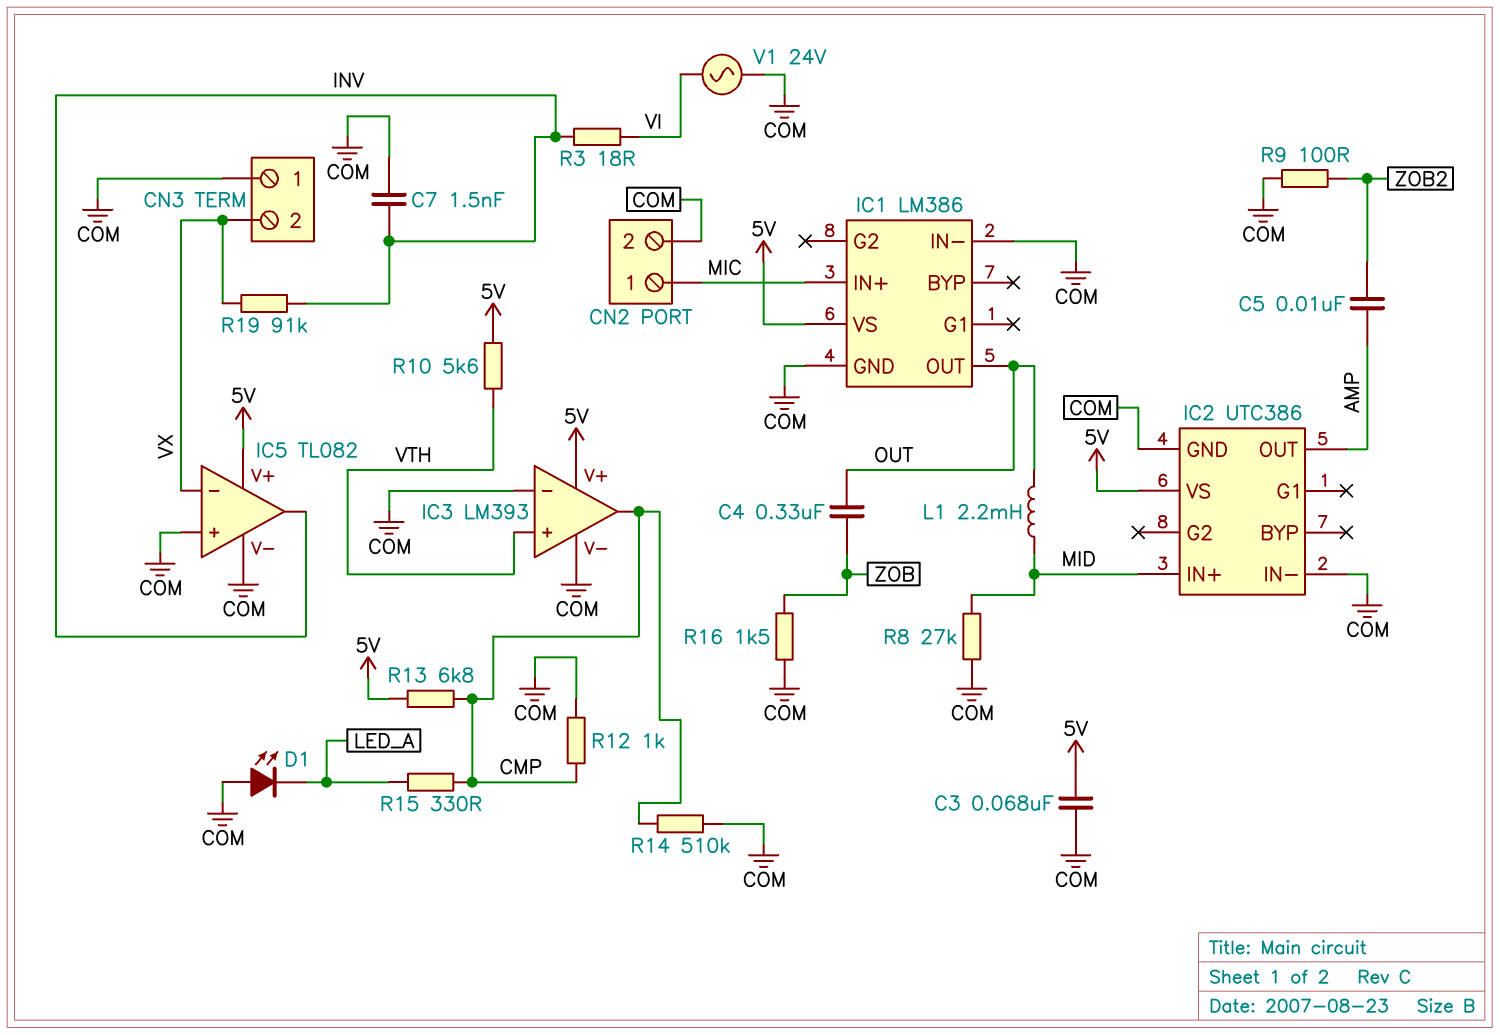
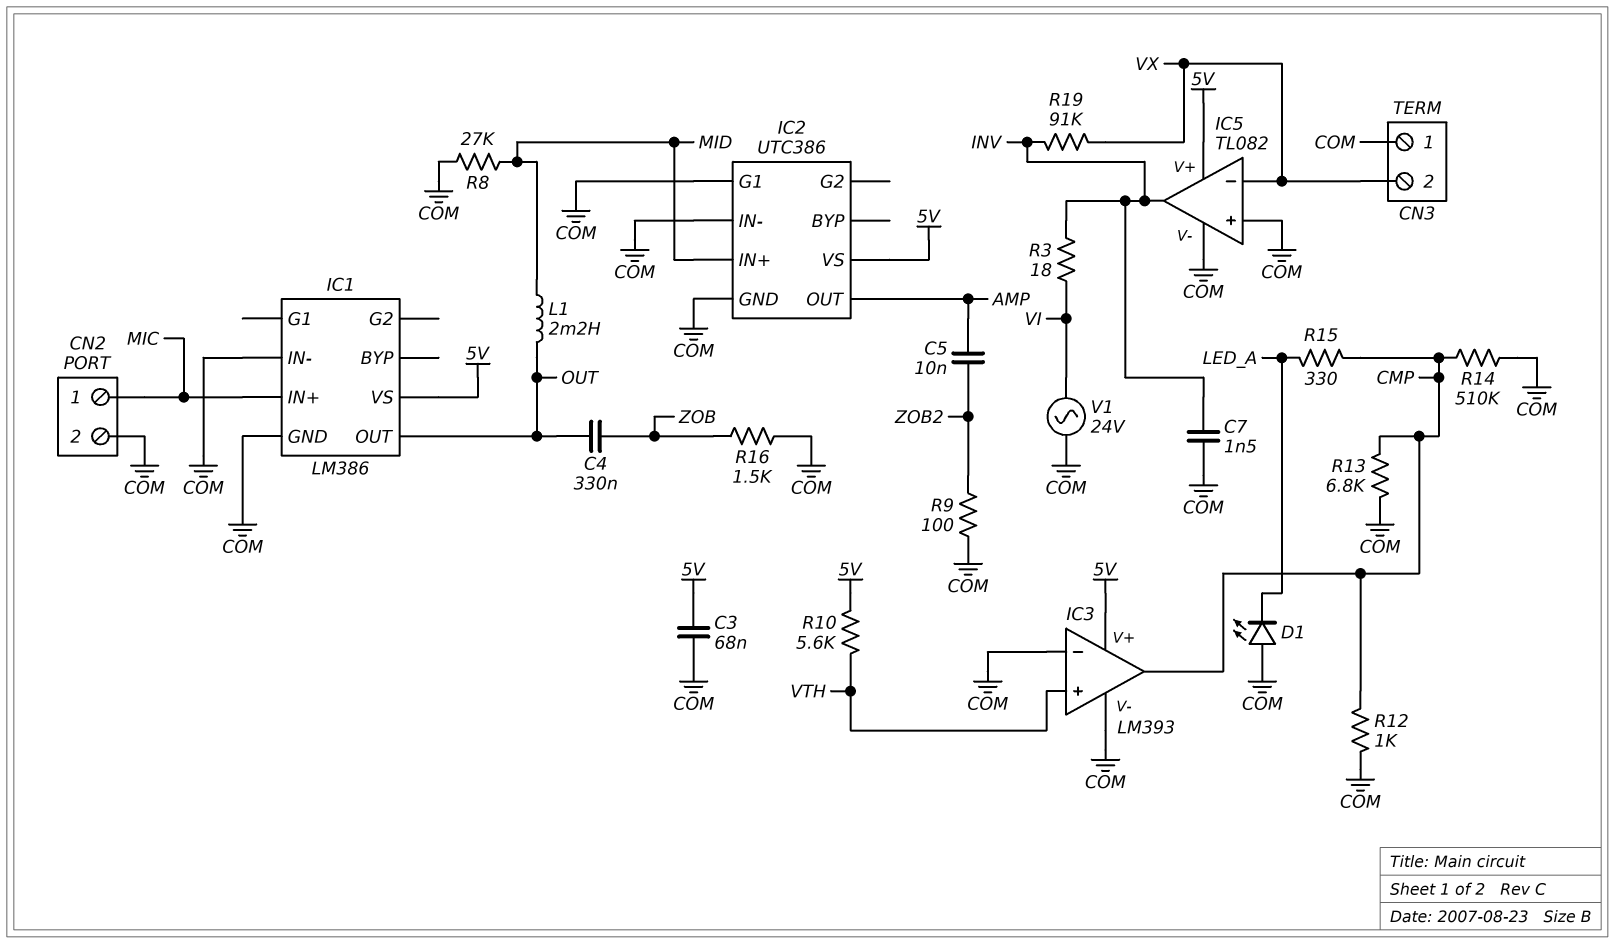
IC2 pin G1: none -> COM
R13: 6.8k (5V, CMP) -> 6.8k (CMP, COM)

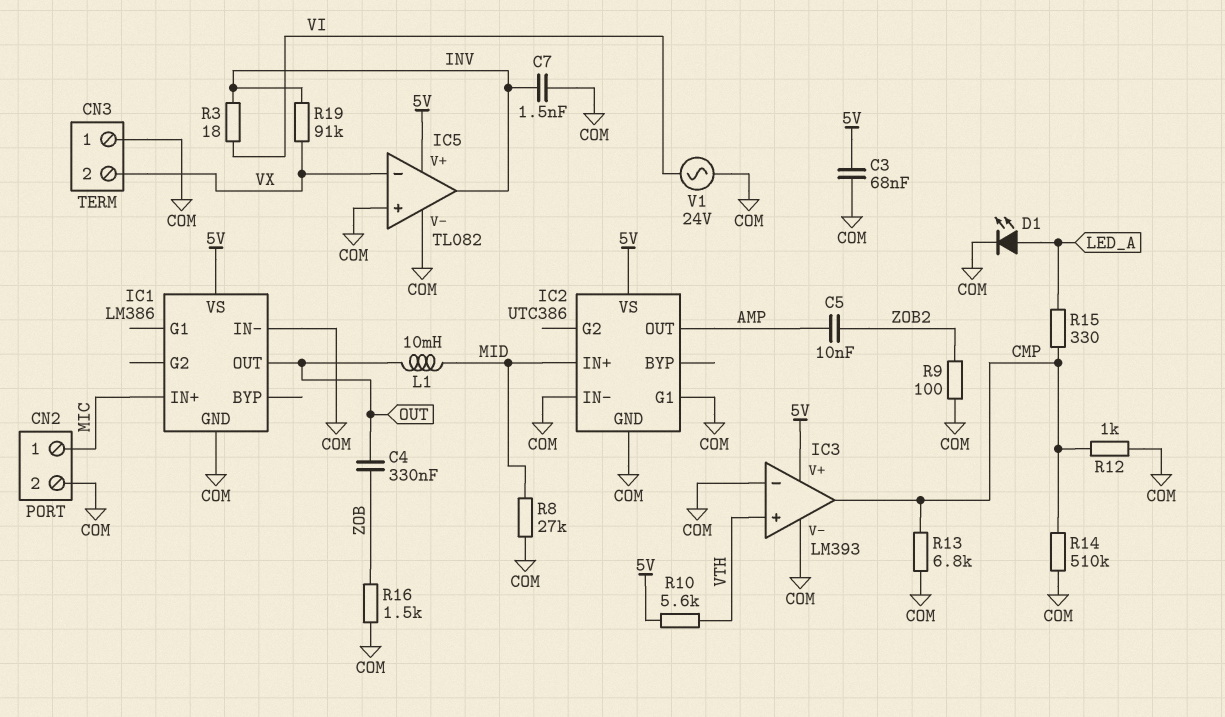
D1: LED (A COM, K LED_A) -> LED (A LED_A, K COM)
L1: 2.2mH (MID, OUT) -> 10mH (MID, OUT)

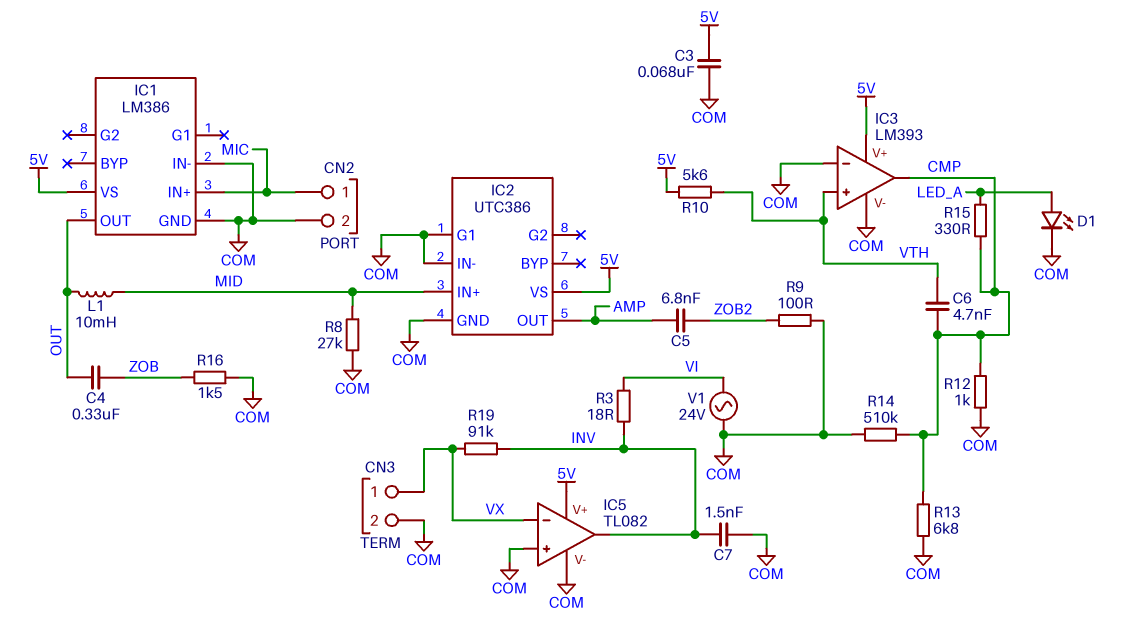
C5: 10nF (AMP, ZOB2) -> 6.8nF (AMP, ZOB2)
C6: none -> 4.7nF (CMP, VTH)
CN3 pin 1: COM -> VX
CN3 pin 2: VX -> COM

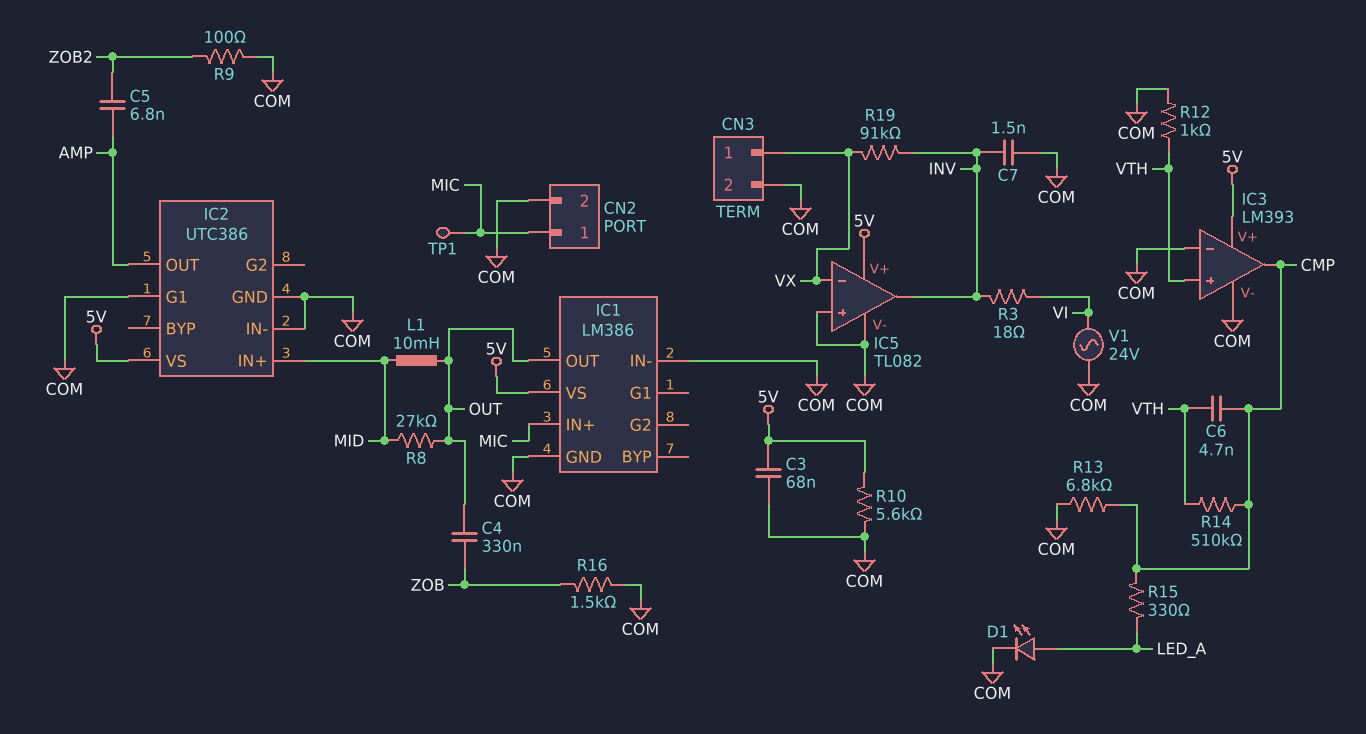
R8: 27k (COM, MID) -> 27k (MID, OUT)
R10: 5.6k (5V, VTH) -> 5.6k (5V, COM)
R12: 1k (CMP, COM) -> 1k (COM, VTH)
R14: 510k (CMP, COM) -> 510k (CMP, VTH)
TP1: none -> test point (MIC)

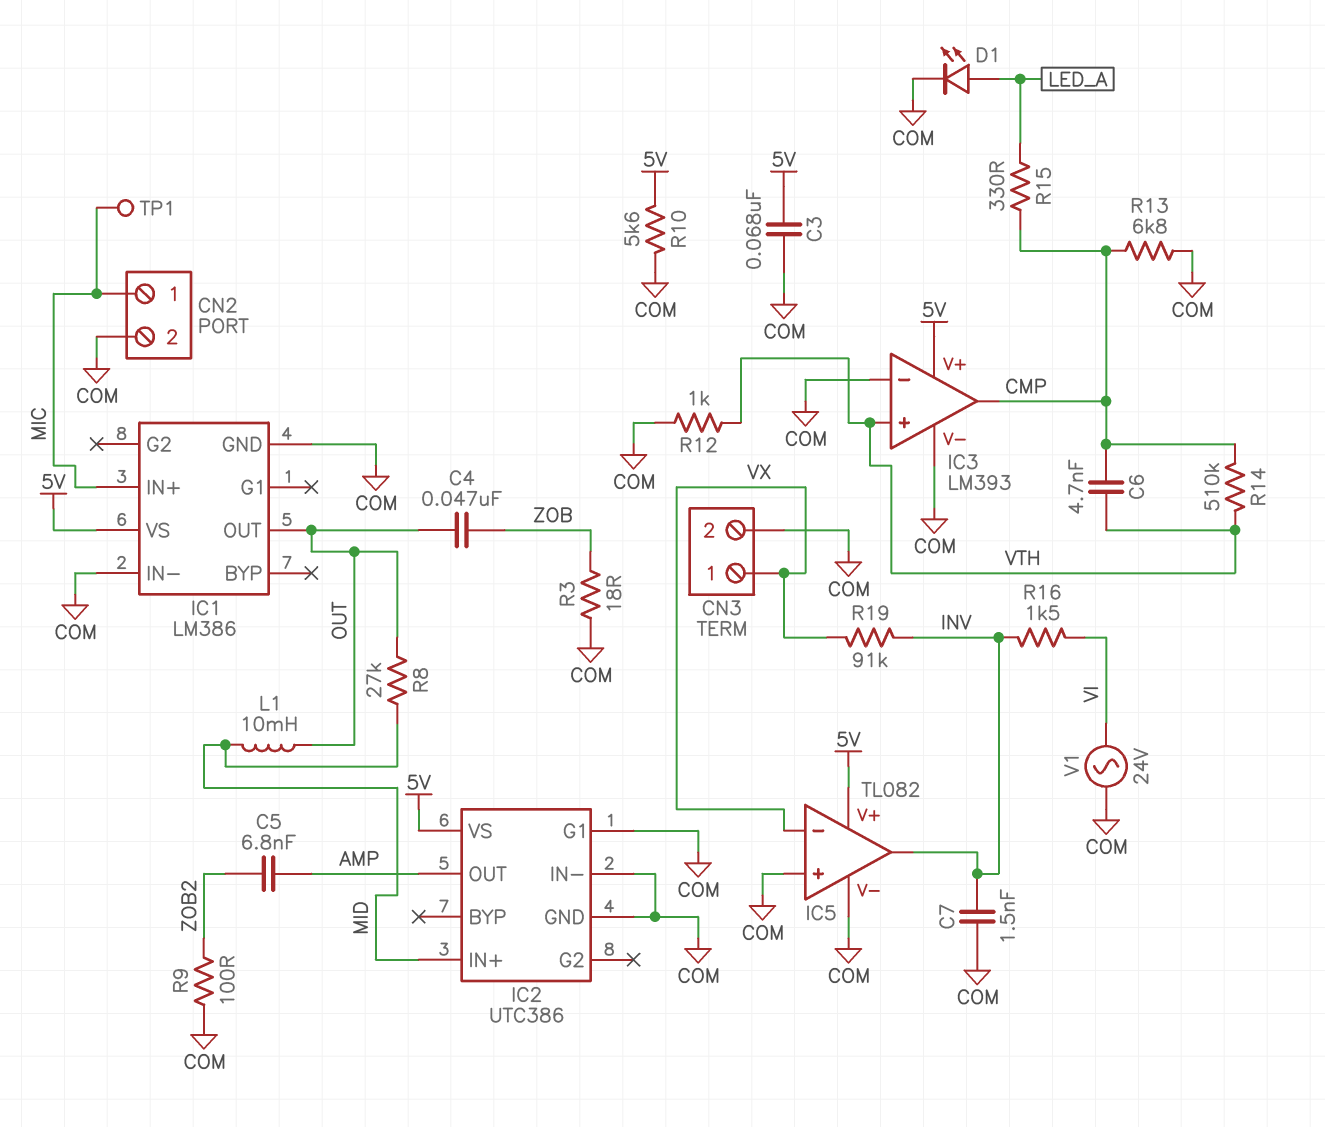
C4: 330nF (OUT, ZOB) -> 47nF (OUT, ZOB)
R3: 18 (INV, VI) -> 18 (COM, ZOB)
R16: 1.5k (COM, ZOB) -> 1.5k (INV, VI)

